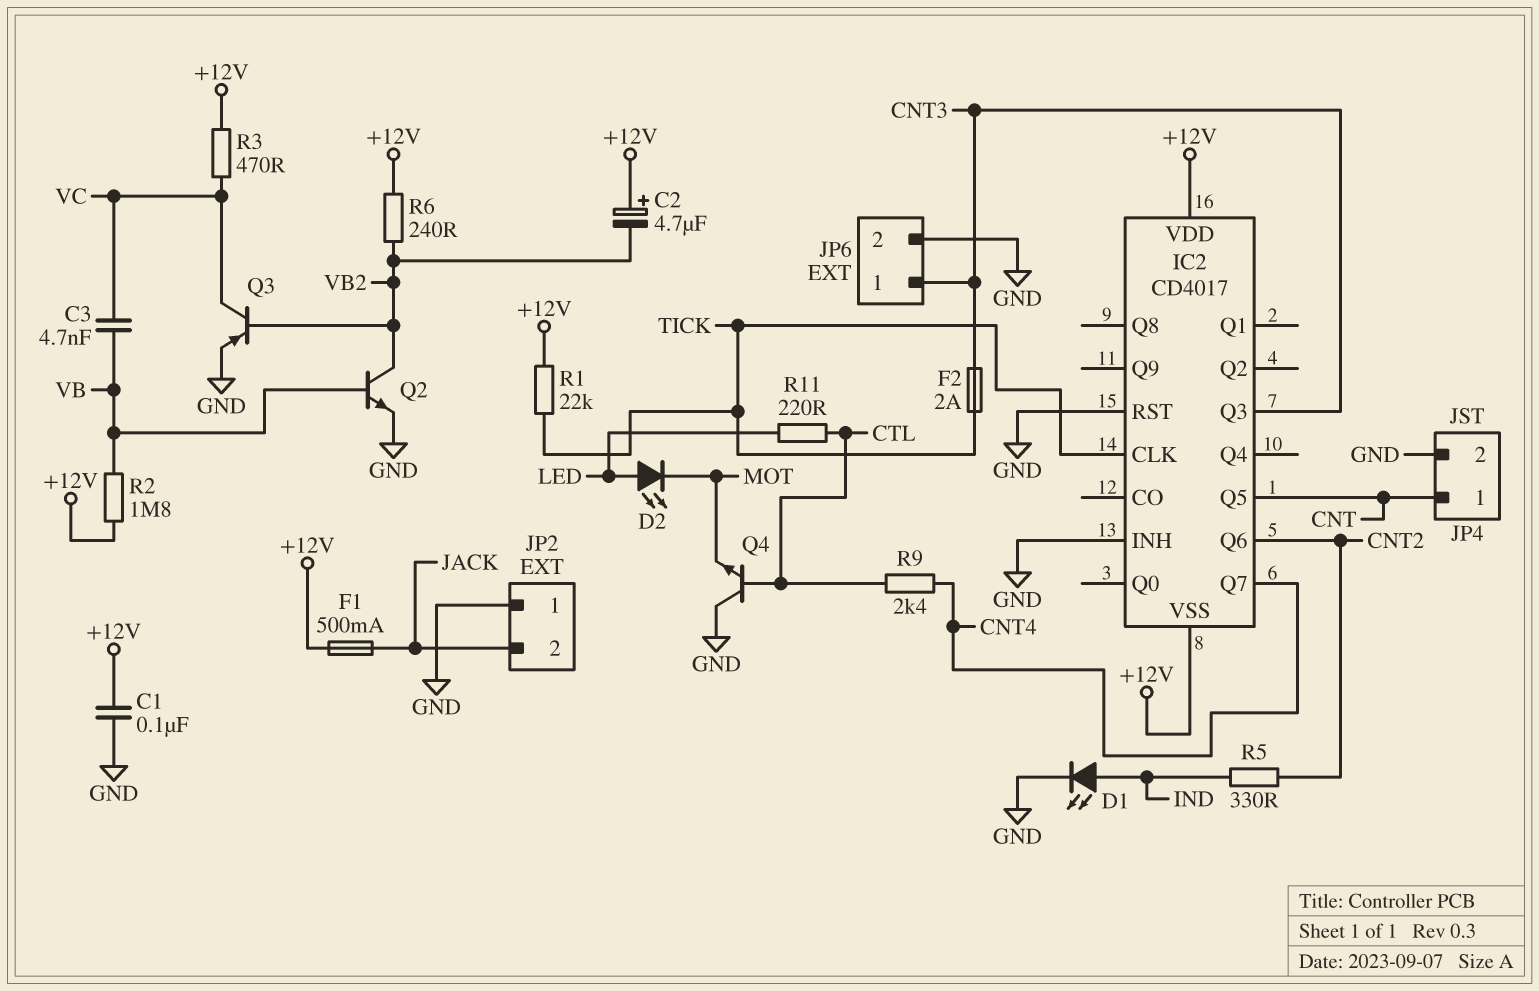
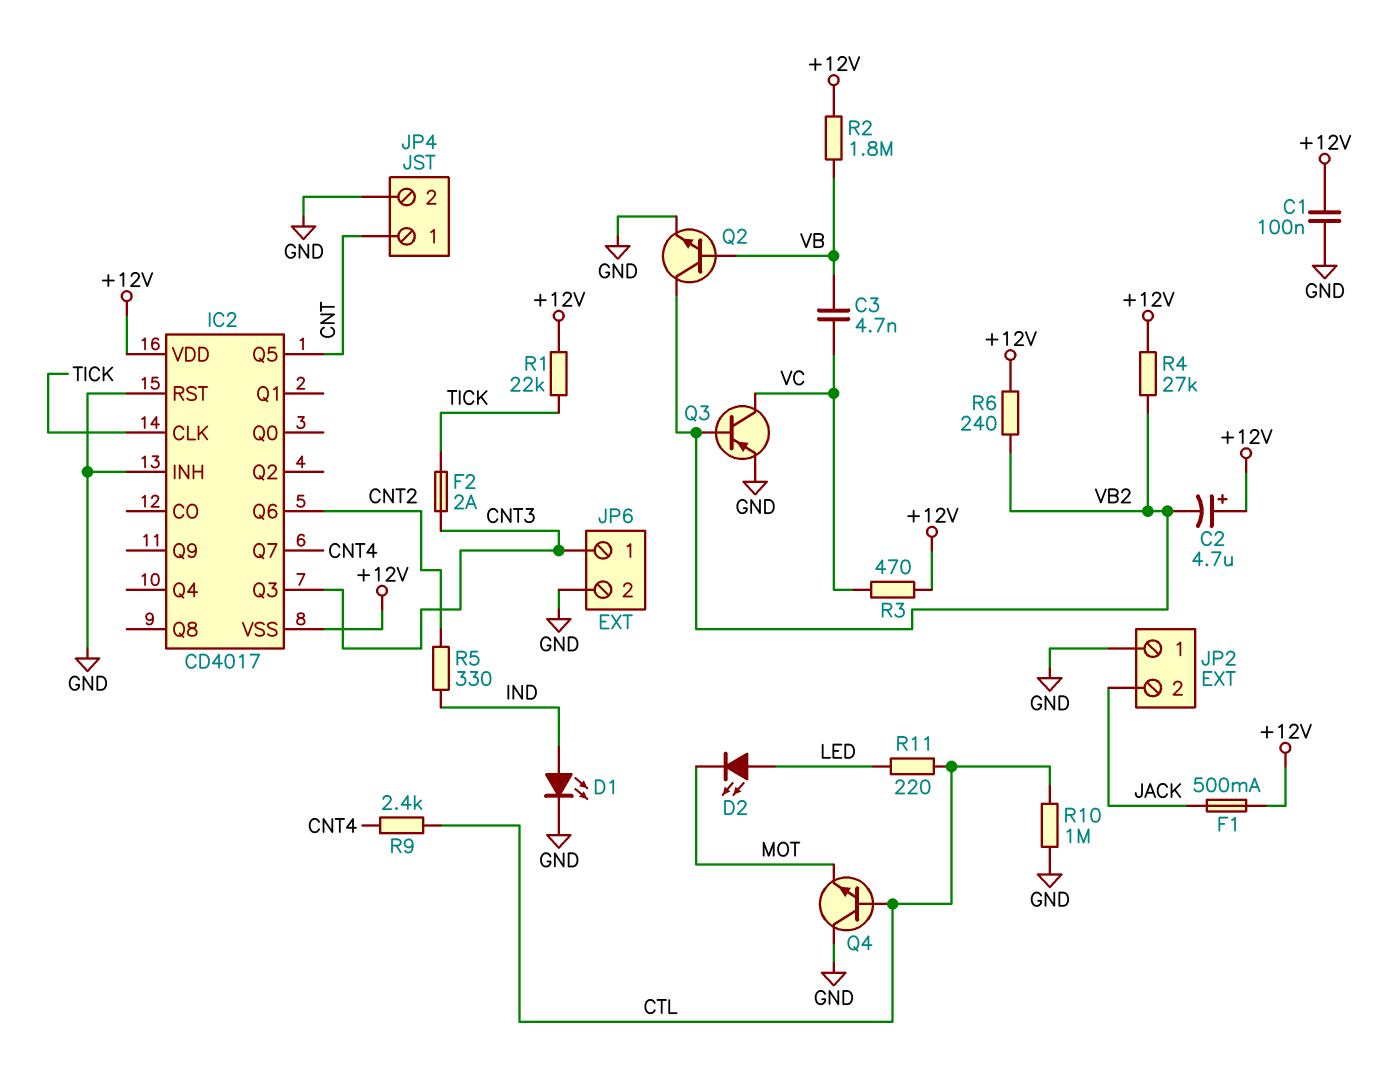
R4: none -> 27k (+12V, VB2)
R10: none -> 1M (CTL, GND)

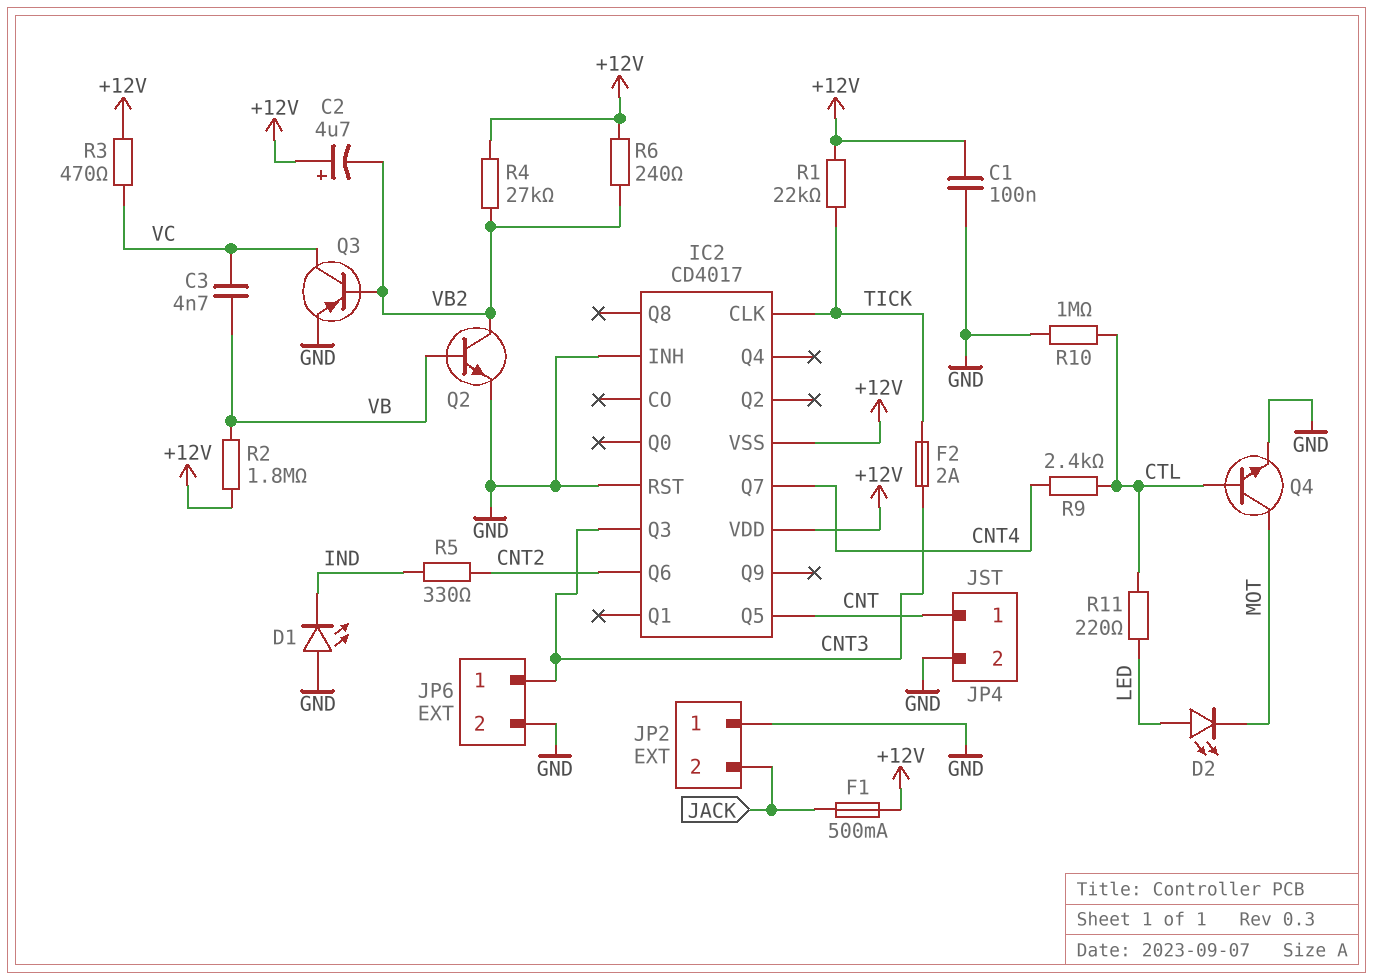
D1: LED (A IND, K GND) -> LED (A GND, K IND)
Q4: NPN (B CTL, C GND, E MOT) -> NPN (B CTL, C MOT, E GND)

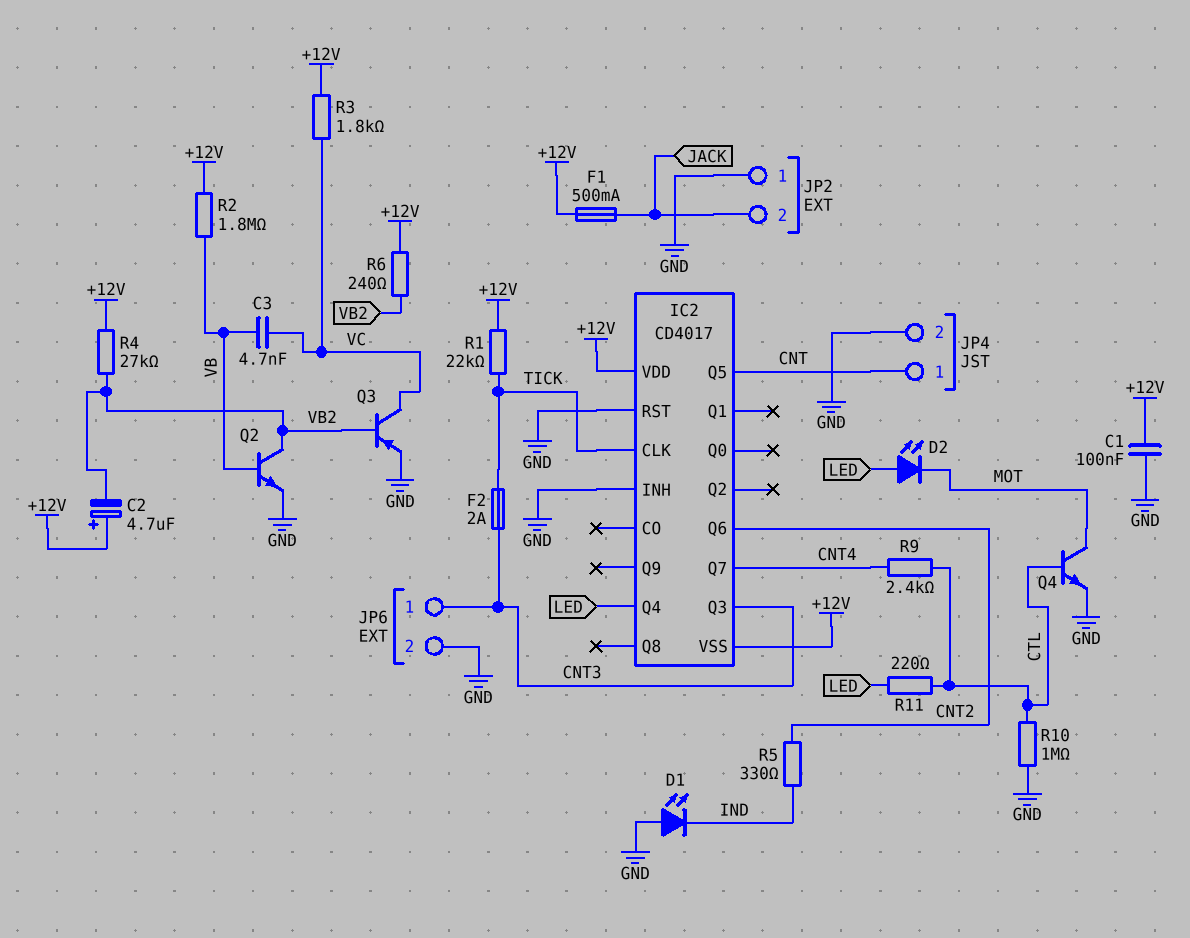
IC2 pin Q4: none -> LED
R3: 470 (+12V, VC) -> 1.8k (+12V, VC)

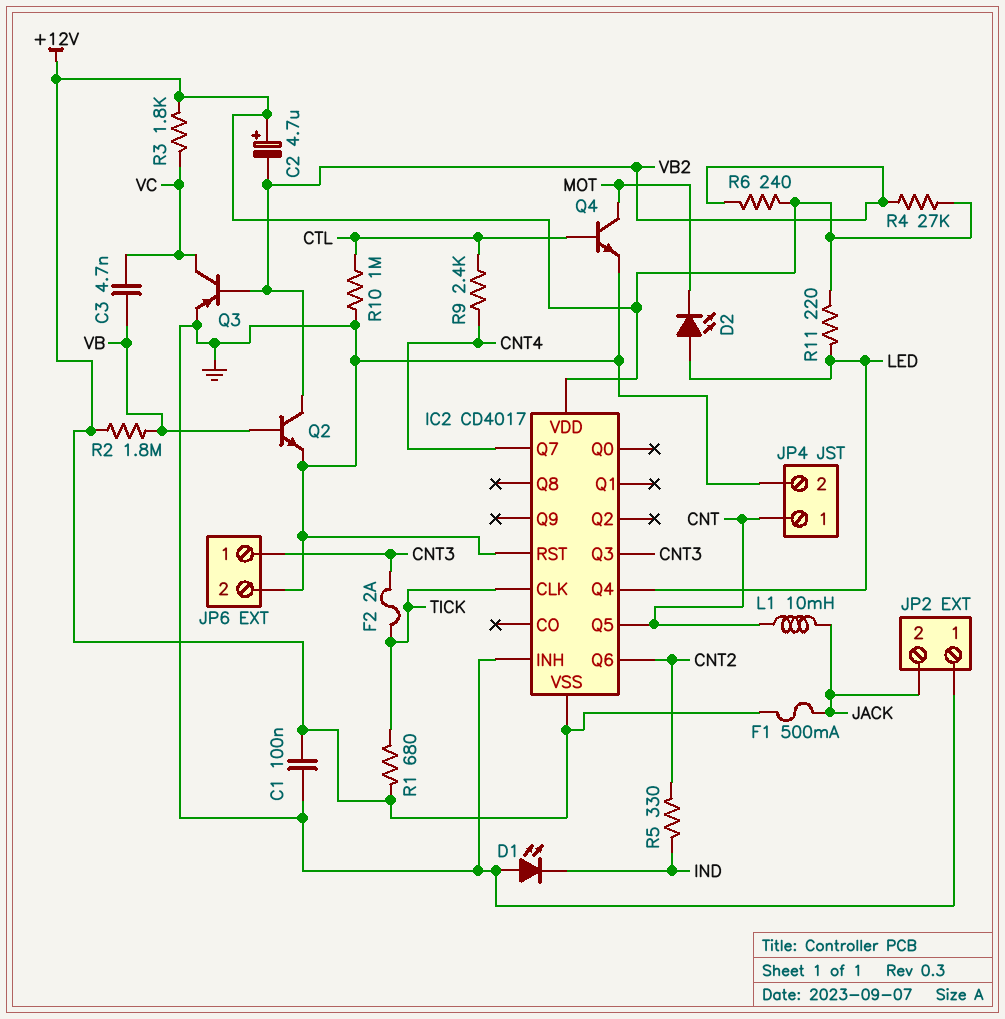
L1: none -> 10mH (CNT, JACK)
R1: 22k (+12V, TICK) -> 680 (+12V, TICK)
R11: 220 (CTL, LED) -> 220 (+12V, LED)

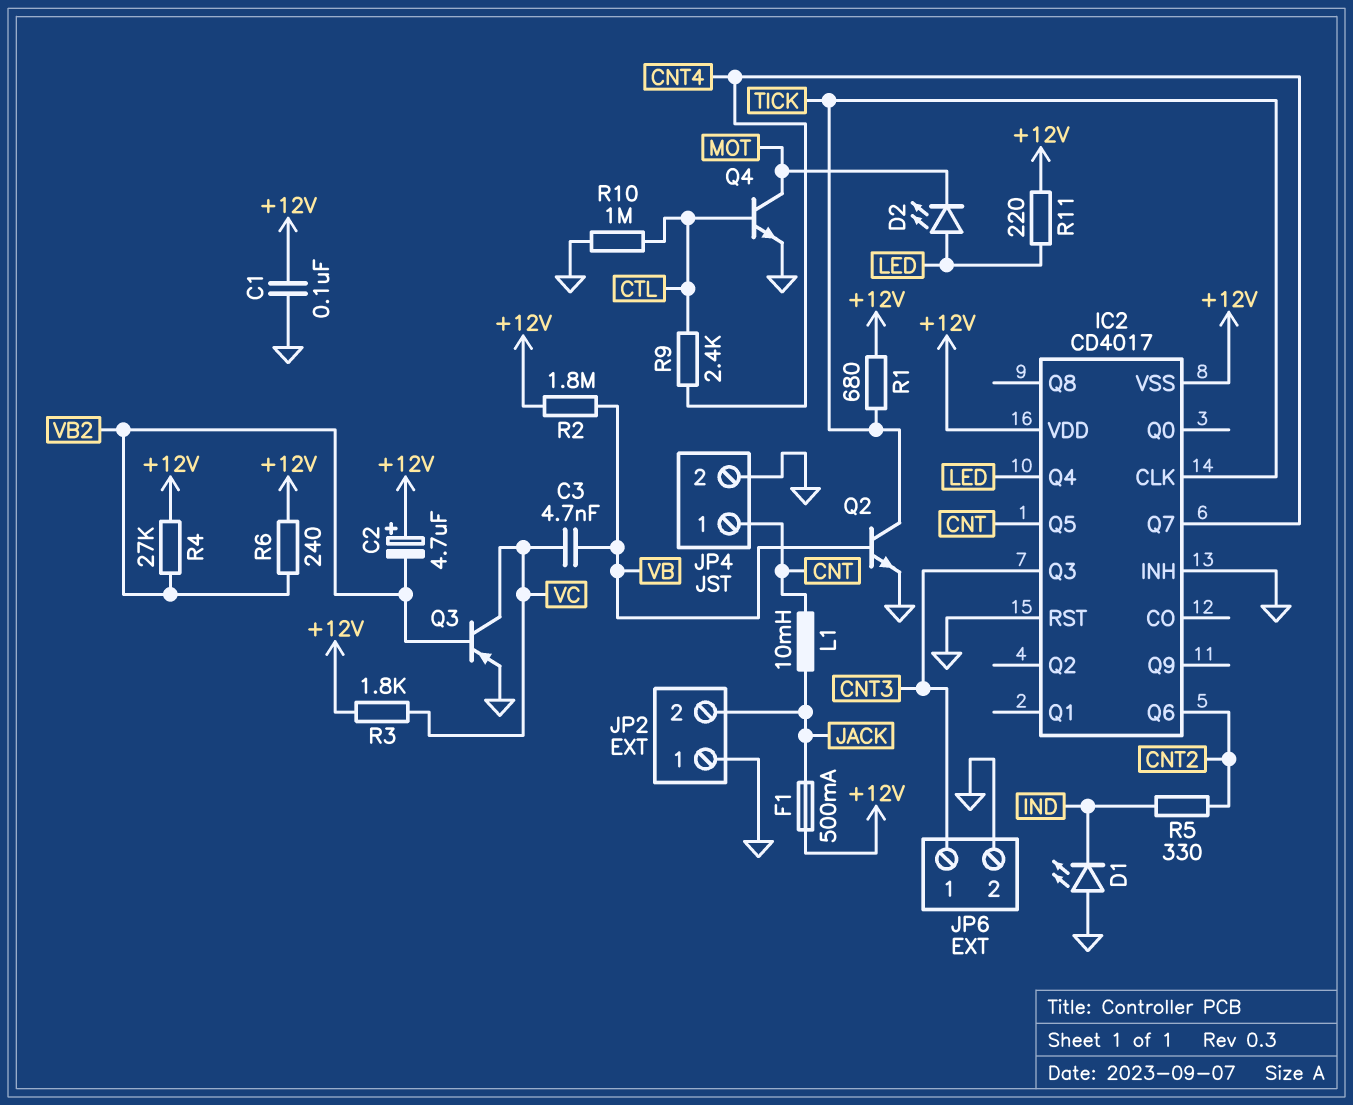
F2: 2A (CNT3, TICK) -> none
Q2: NPN (B VB, C VB2, E GND) -> NPN (B VB, C TICK, E GND)

